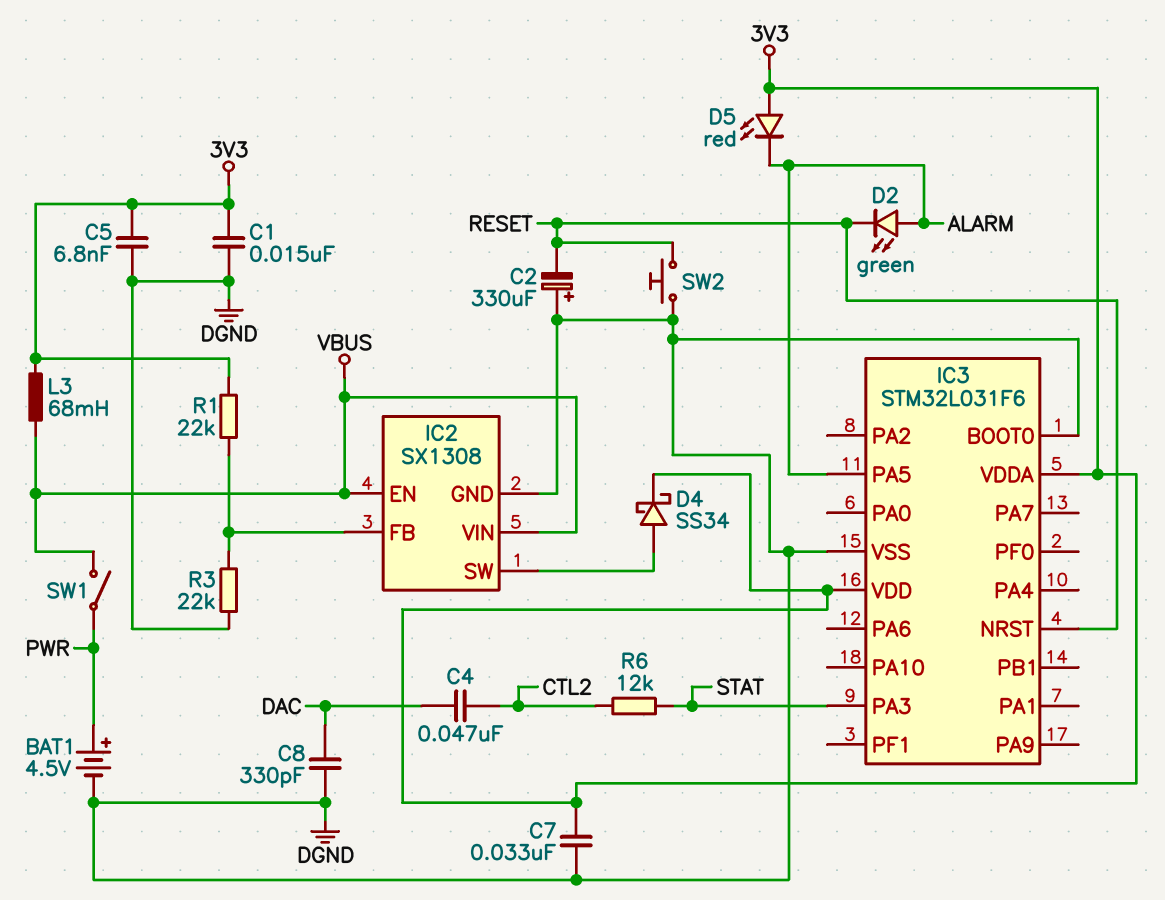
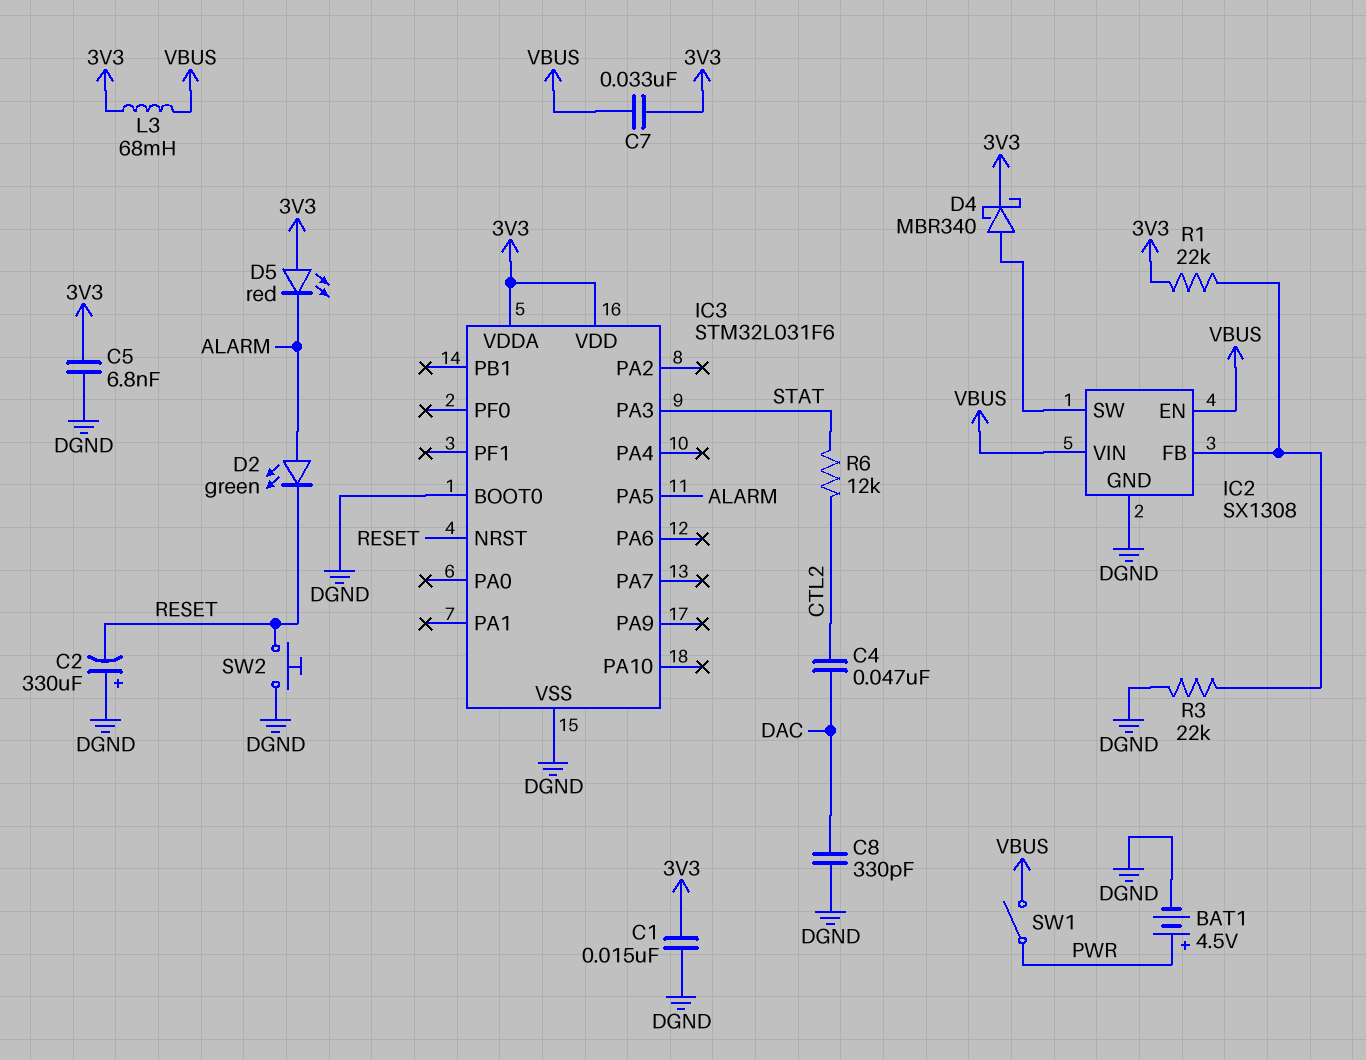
C7: 33nF (3V3, DGND) -> 33nF (3V3, VBUS)
D4: schottky SS34 (A IC2/SW, K 3V3) -> schottky MBR340 (A IC2/SW, K 3V3)

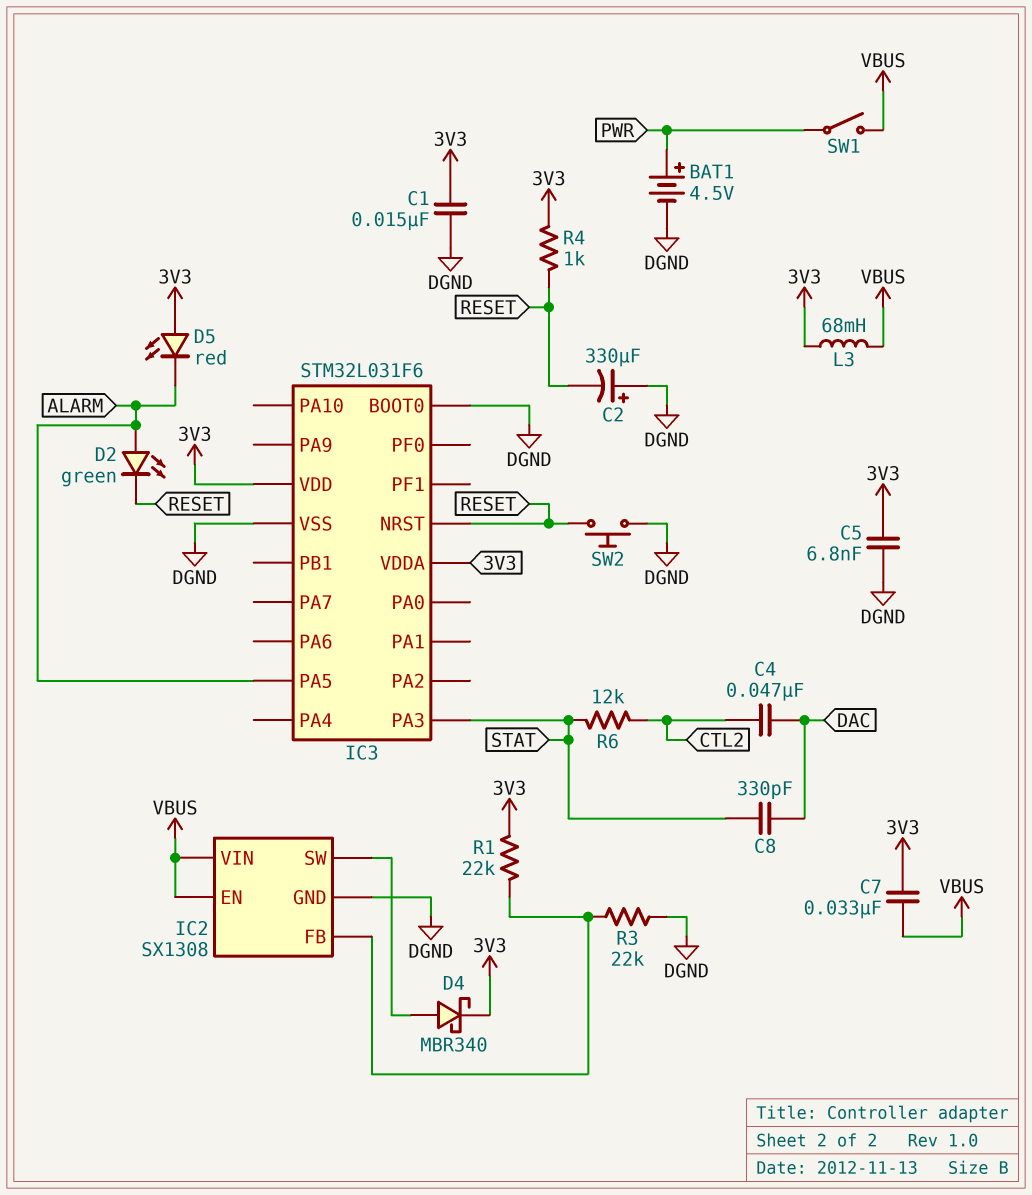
C8: 330pF (DAC, DGND) -> 330pF (DAC, STAT)
R4: none -> 1k (3V3, RESET)

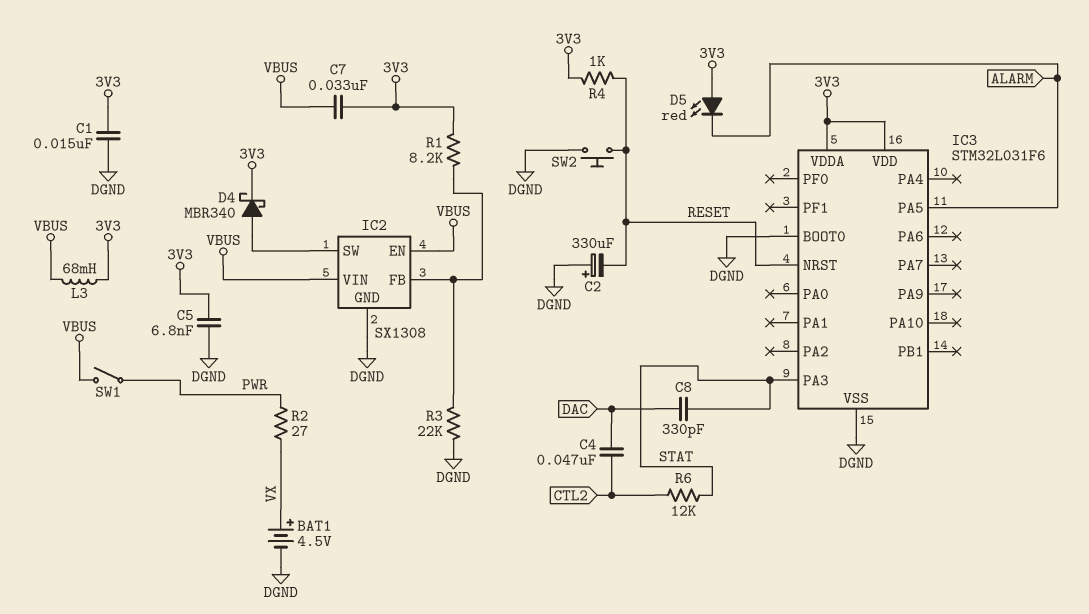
BAT1: 4.5V (plus PWR, minus DGND) -> 4.5V (plus VX, minus DGND)
D2: LED green (A ALARM, K RESET) -> none
R1: 22k (3V3, IC2/FB) -> 8.2k (3V3, IC2/FB)
R2: none -> 27 (PWR, VX)

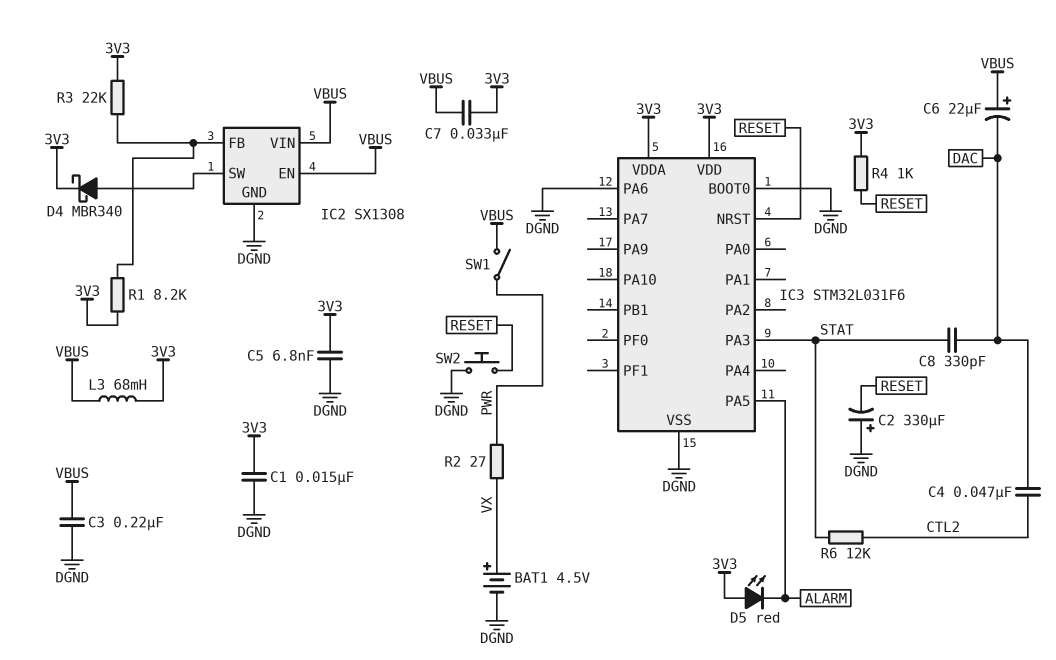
C3: none -> 220nF (DGND, VBUS)
C6: none -> 22uF (plus VBUS, minus DAC)
IC3 pin PA6: none -> DGND
R3: 22k (DGND, IC2/FB) -> 22k (3V3, IC2/FB)

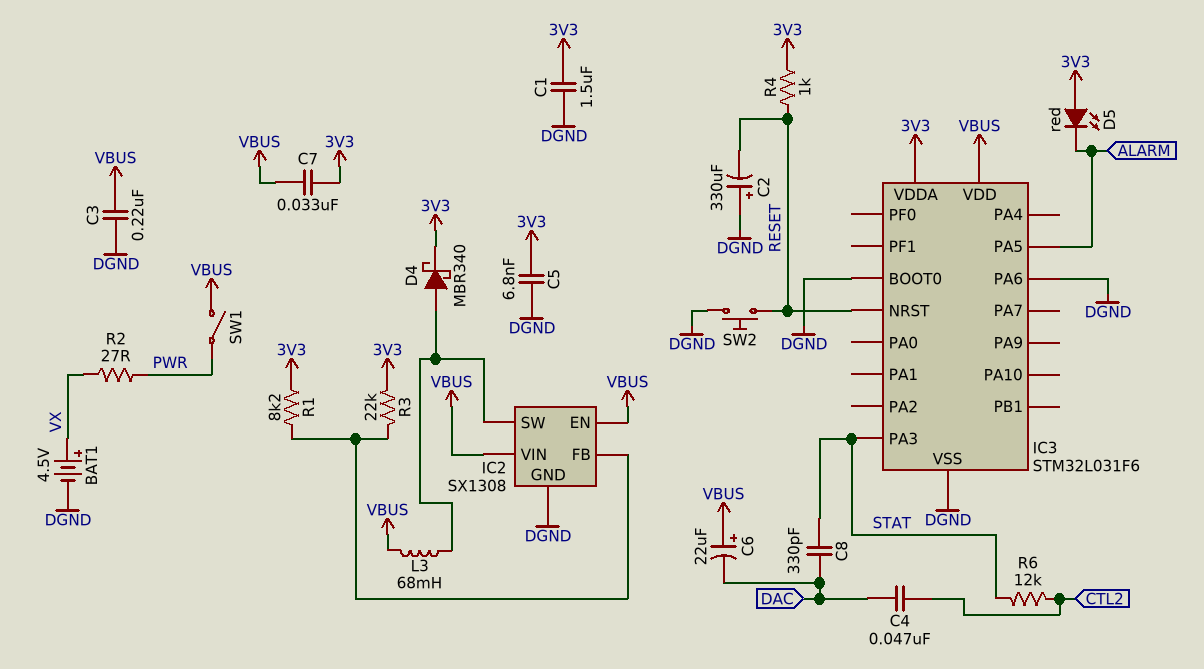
C1: 15nF (3V3, DGND) -> 1.5uF (3V3, DGND)
IC3 pin VDD: 3V3 -> VBUS
L3: 68mH (3V3, VBUS) -> 68mH (IC2/SW, VBUS)

